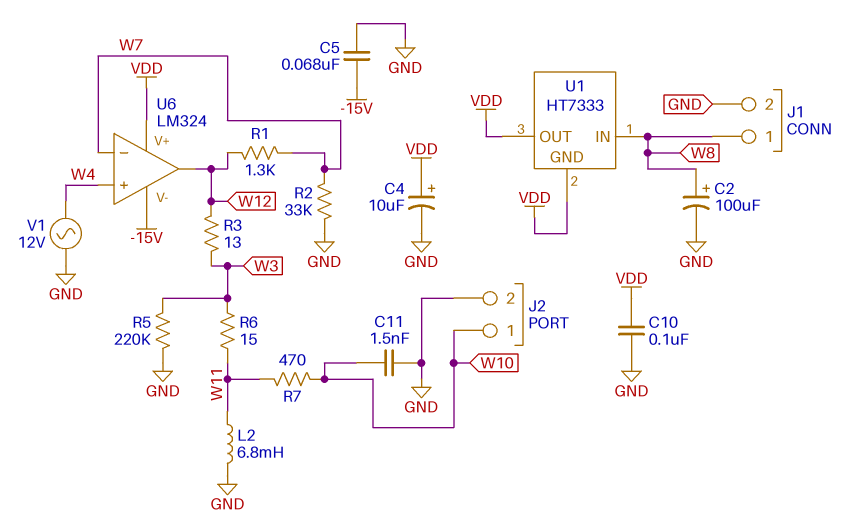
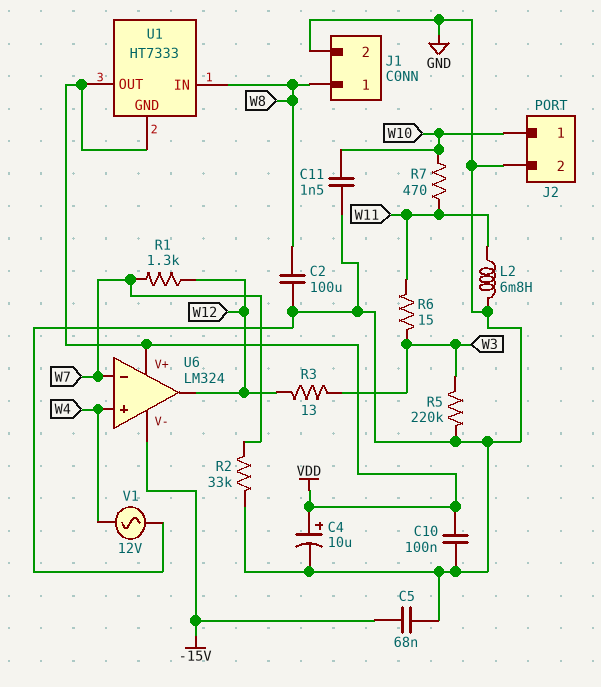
C2: 100uF (plus W8, minus GND) -> 100uF (GND, W8)

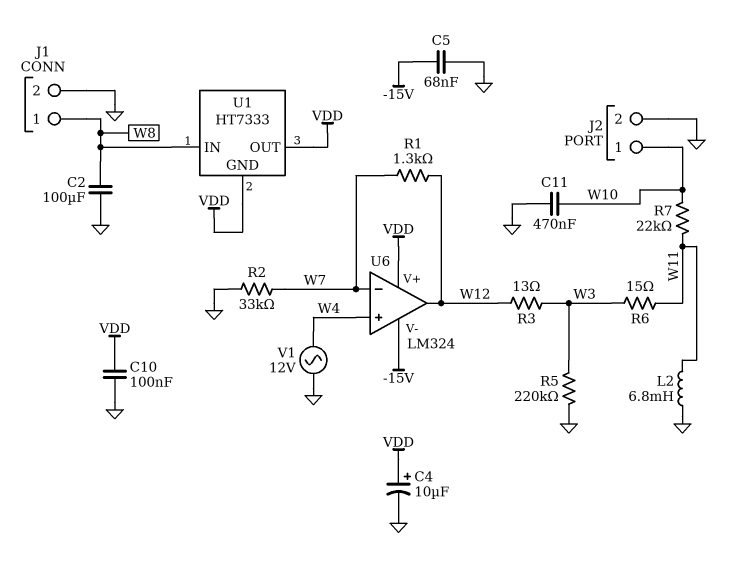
C11: 1.5nF (GND, W10) -> 470nF (GND, W10)
R7: 470 (W10, W11) -> 22k (W10, W11)

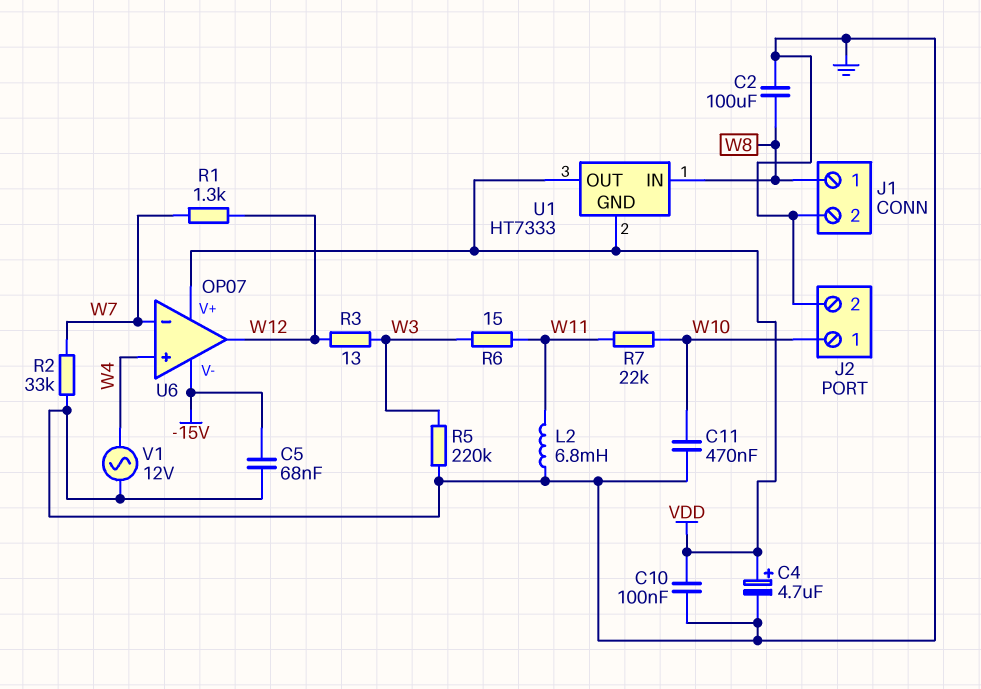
C4: 10uF (plus VDD, minus GND) -> 4.7uF (plus VDD, minus GND)
U6: LM324 -> OP07

